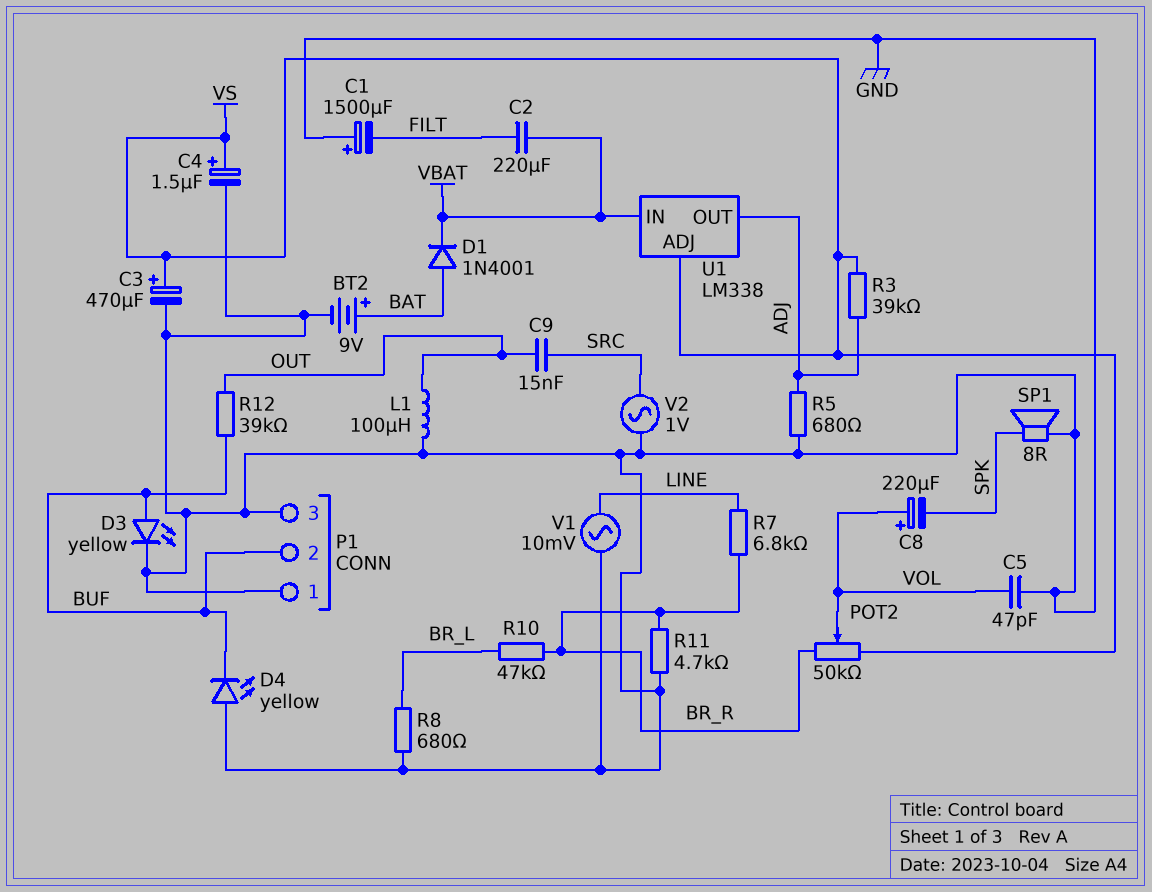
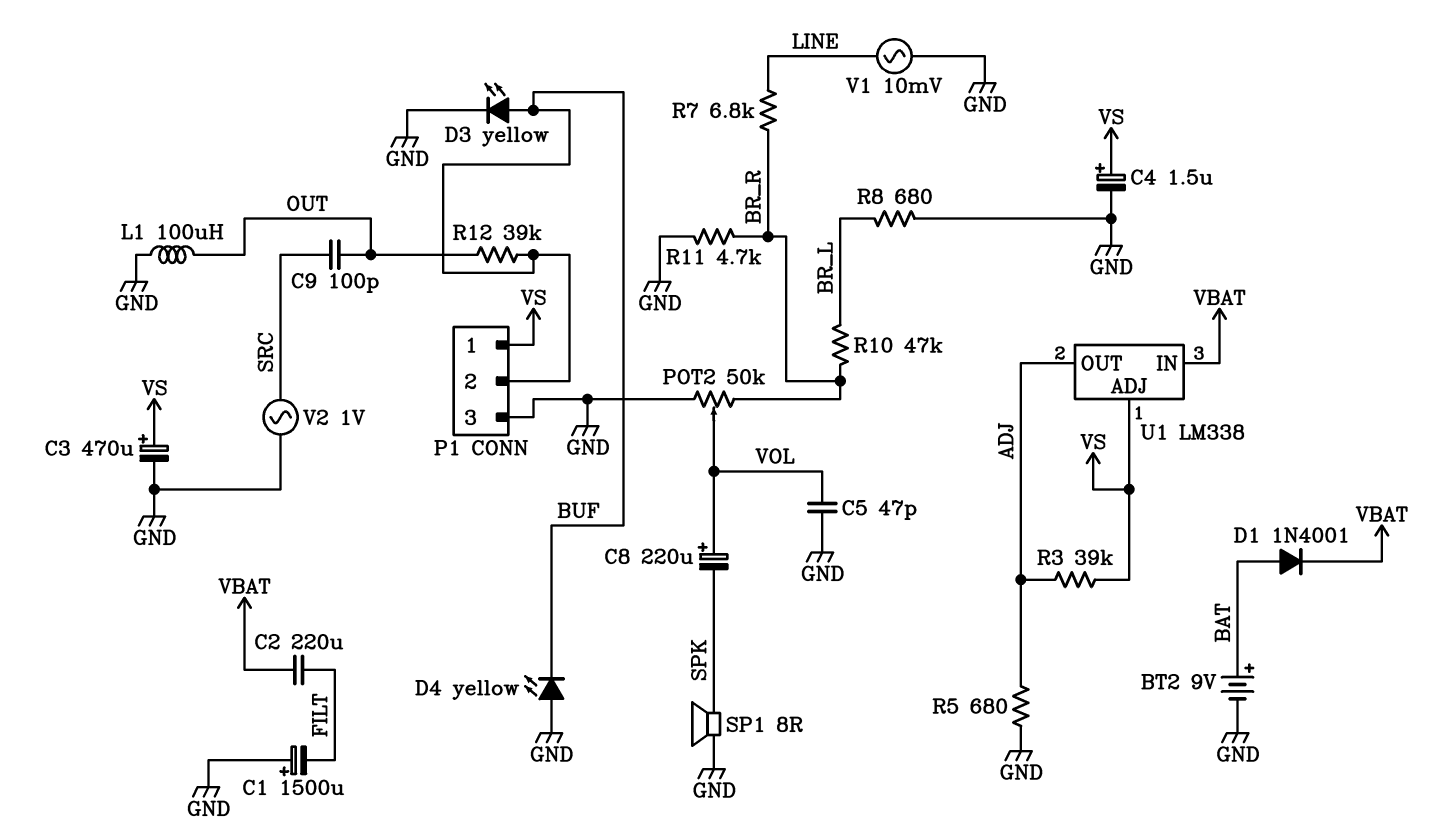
C9: 15nF (OUT, SRC) -> 100pF (OUT, SRC)
P1 pin 1: GND -> VS
POT2: 50k (BR_R, VS, wiper VOL) -> 50k (BR_R, GND, wiper VOL)

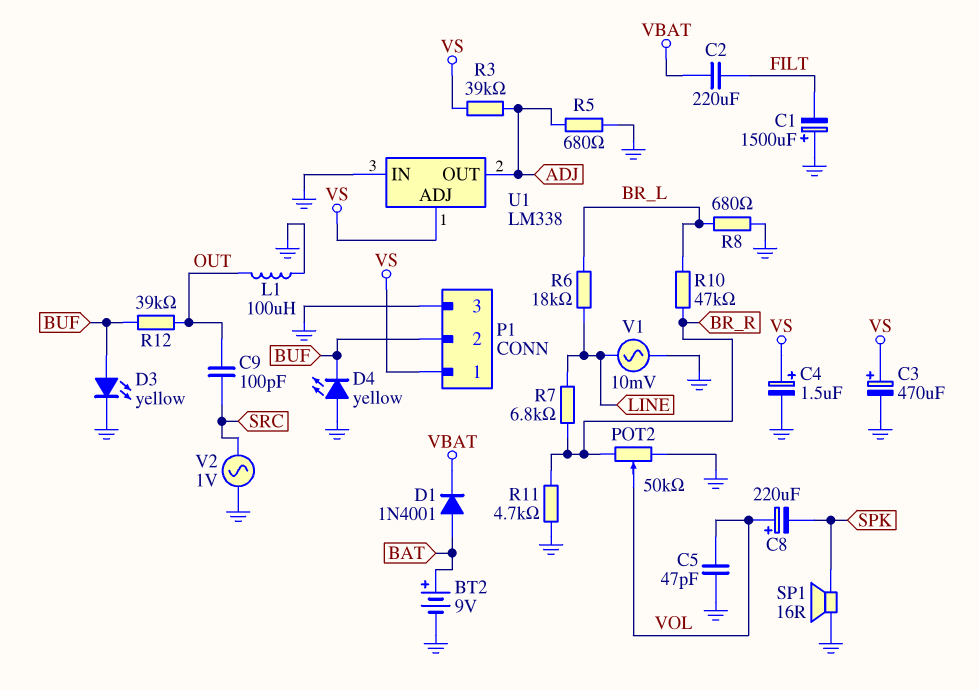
R6: none -> 18k (BR_L, LINE)
SP1: speaker 8R (GND, SPK) -> speaker 16R (GND, SPK)
U1 pin IN: VBAT -> GND

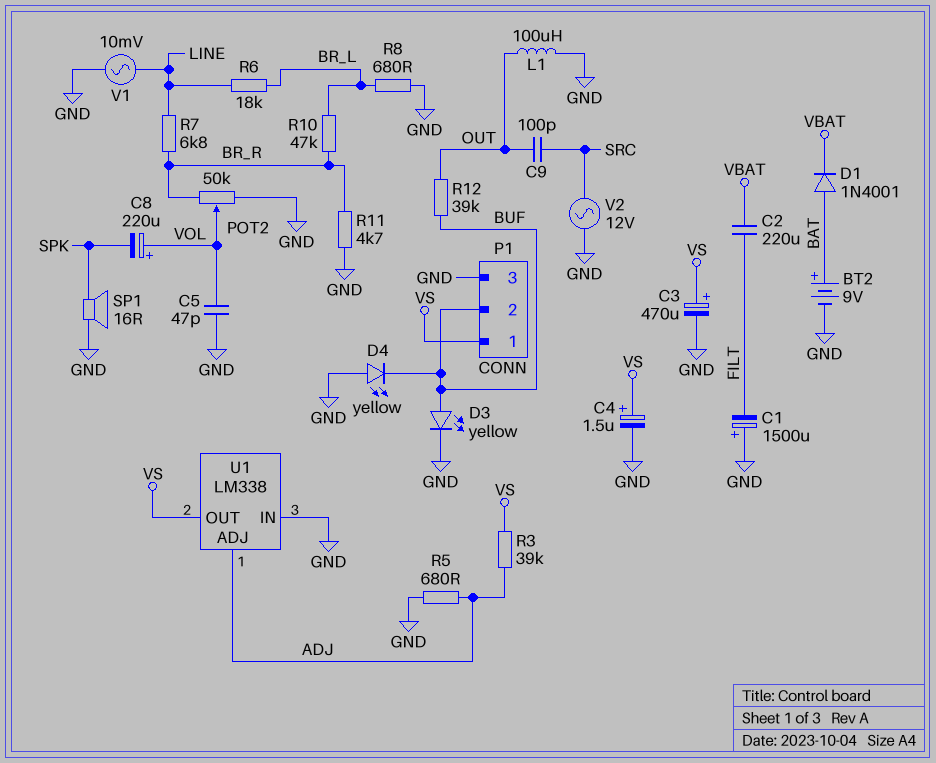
U1 pin ADJ: VS -> ADJ
U1 pin OUT: ADJ -> VS
V2: AC 1V (GND, SRC) -> AC 12V (GND, SRC)

